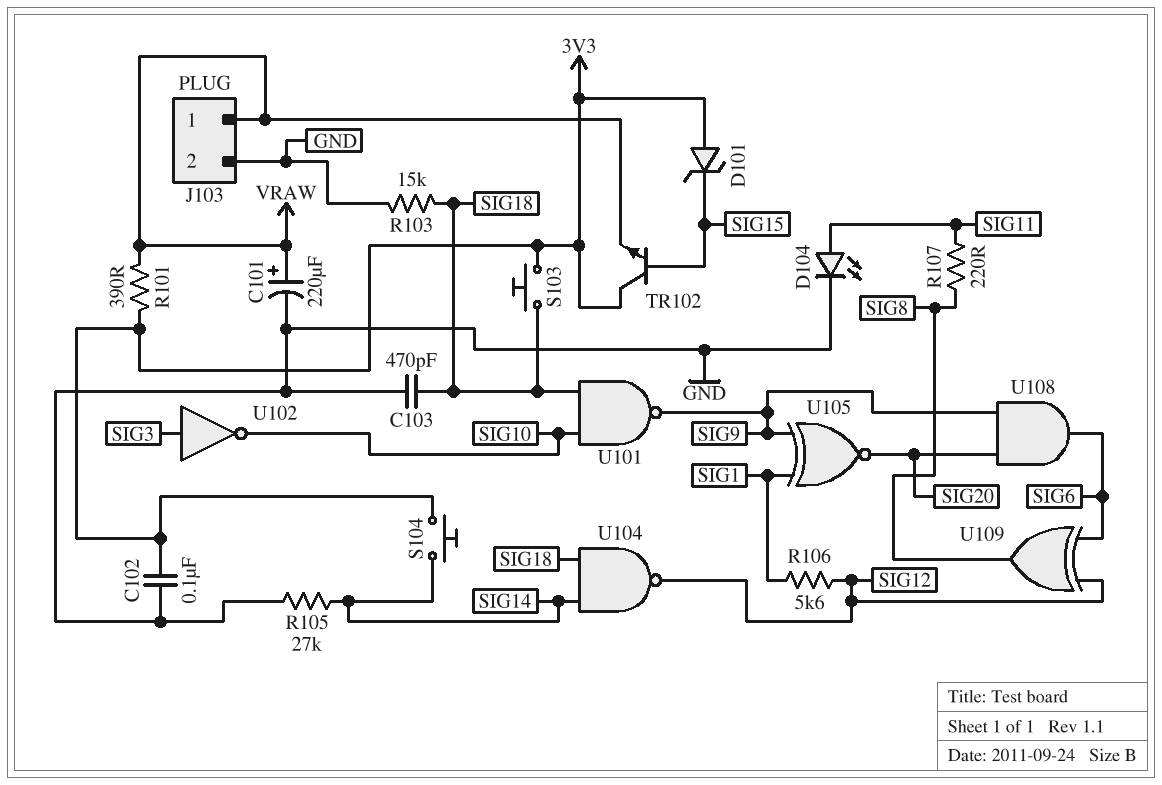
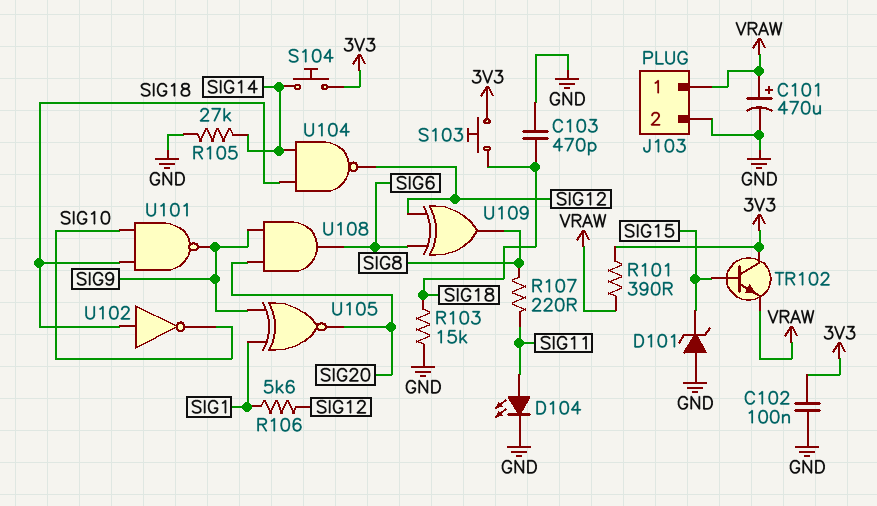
C101: 220uF (plus VRAW, minus GND) -> 470uF (plus VRAW, minus GND)
D101: zener (A 3V3, K SIG15) -> zener (A GND, K SIG15)
U102: NOT (in SIG3, out SIG10) -> NOT (in SIG18, out SIG10)

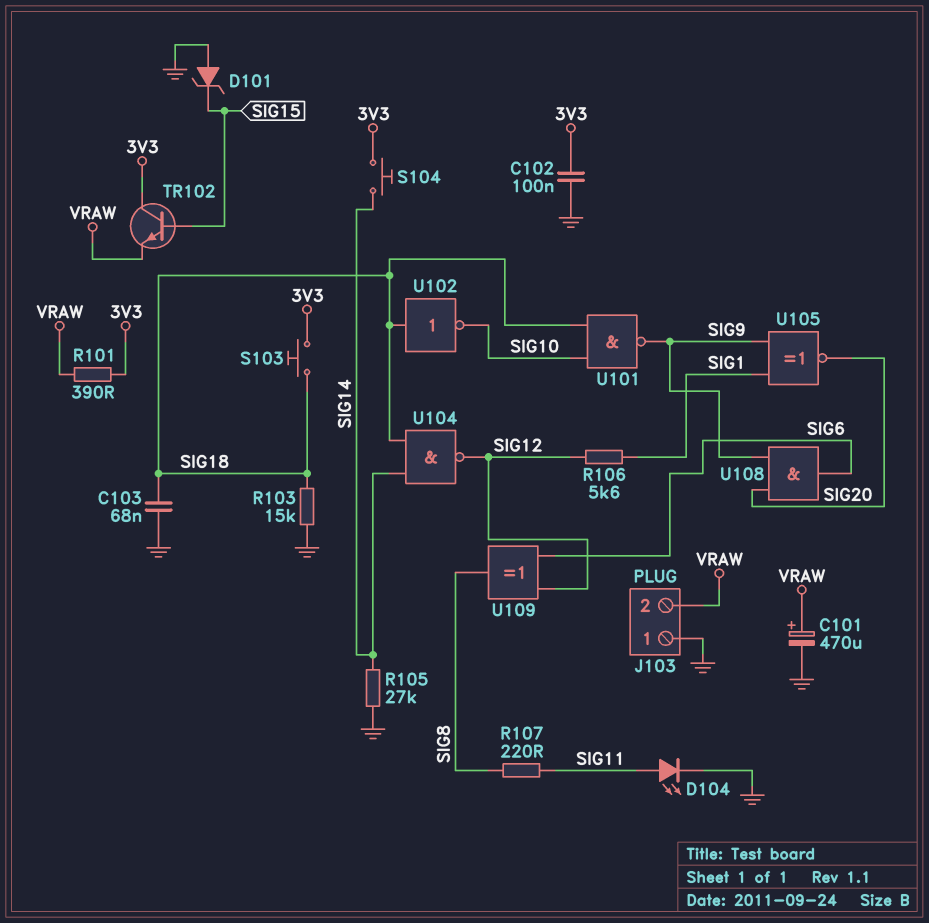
C103: 470pF (GND, SIG18) -> 68nF (GND, SIG18)
J103 pin 1: VRAW -> GND
J103 pin 2: GND -> VRAW

